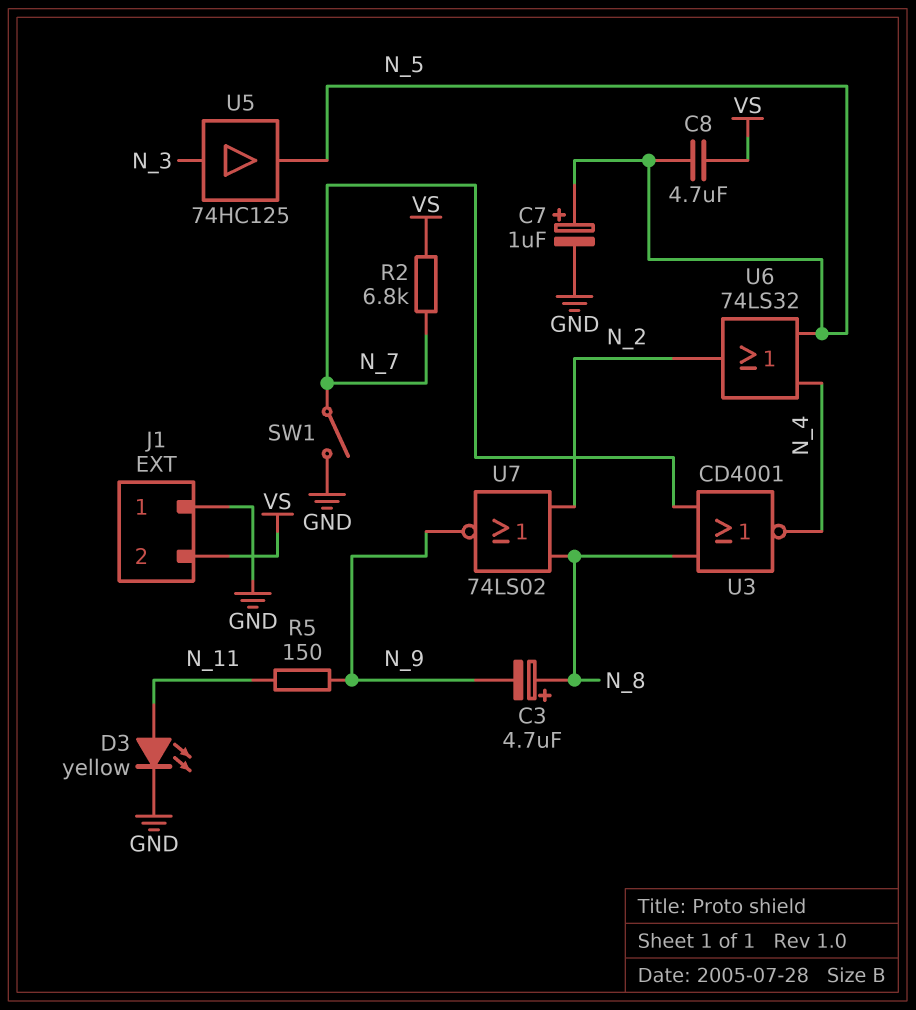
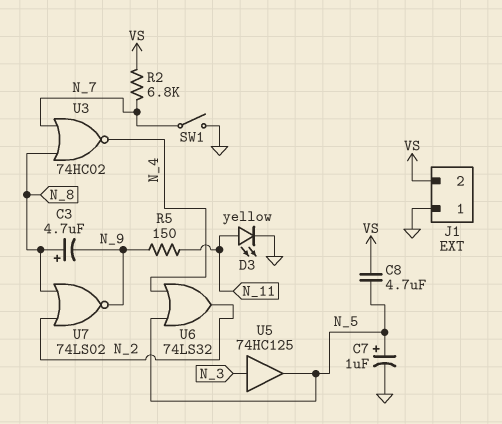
U3: NOR CD4001 (in N_7, in N_8, out N_4) -> NOR 74HC02 (in N_7, in N_8, out N_4)

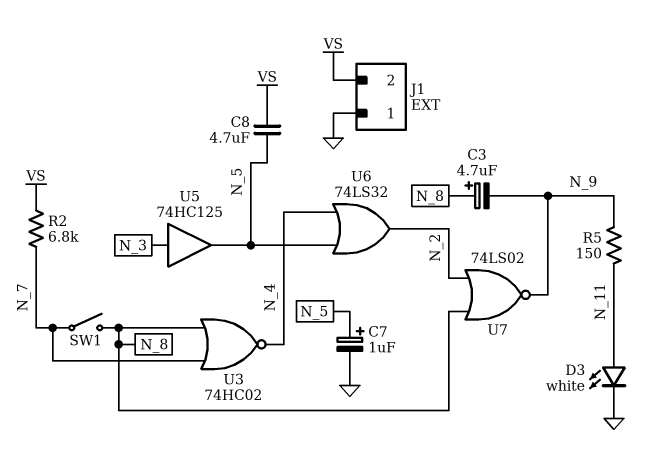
D3: LED yellow (A N_11, K GND) -> LED white (A N_11, K GND)
SW1: switch (GND, N_7) -> switch (N_7, N_8)

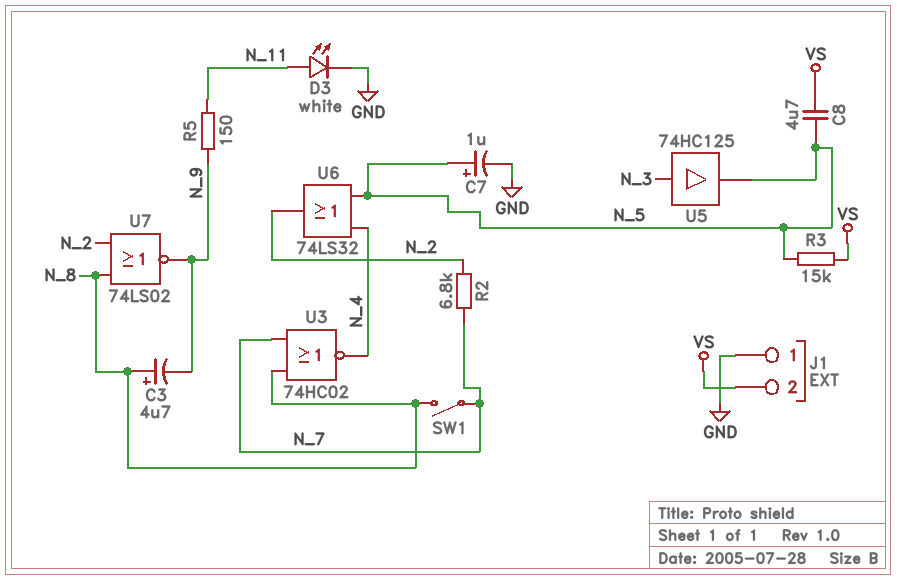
R2: 6.8k (N_7, VS) -> 6.8k (N_2, N_7)
R3: none -> 15k (N_5, VS)

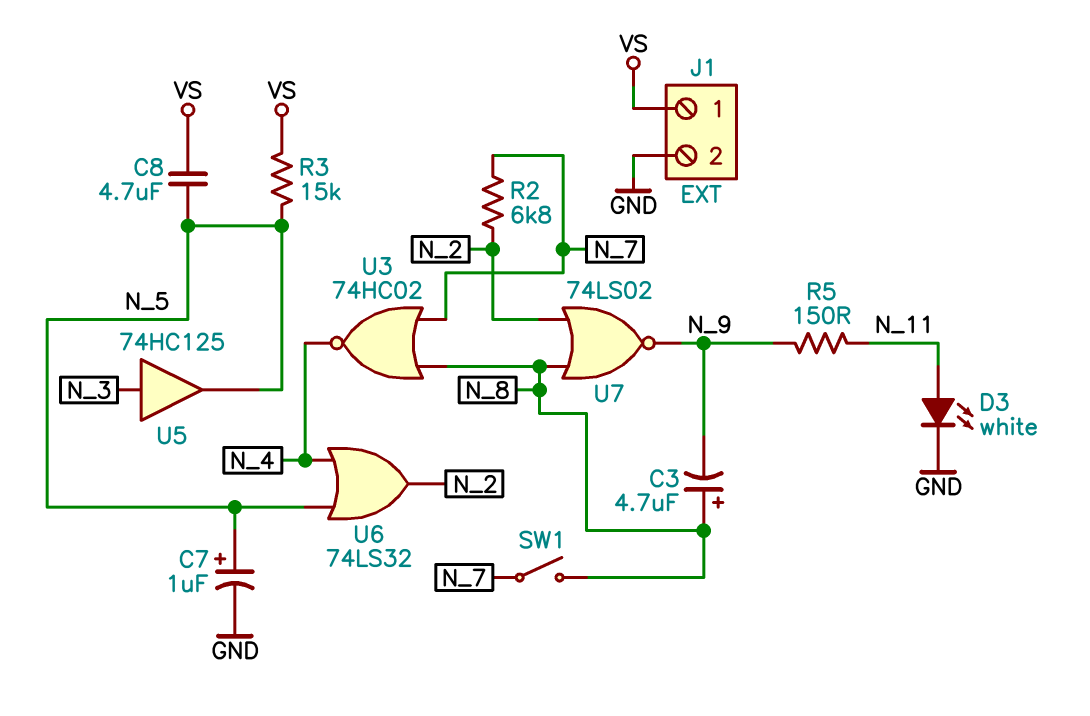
J1 pin 1: GND -> VS
J1 pin 2: VS -> GND

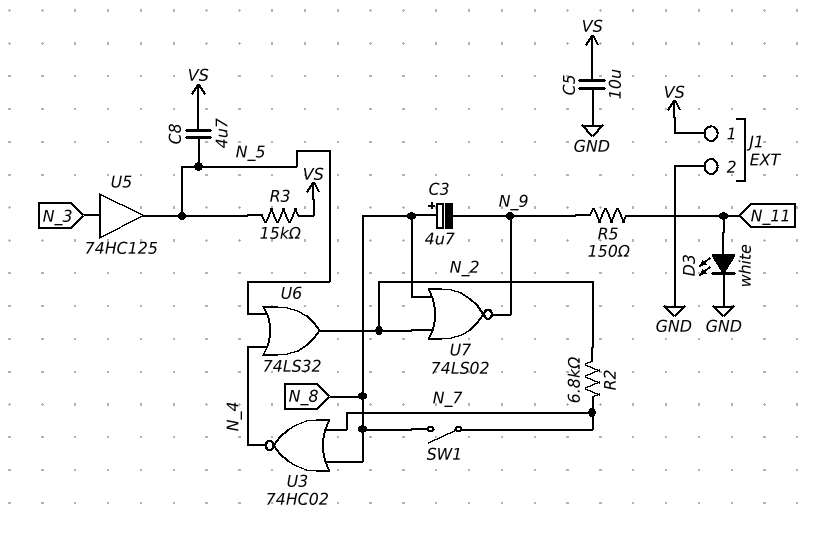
C5: none -> 10uF (GND, VS)
C7: 1uF (plus N_5, minus GND) -> none

